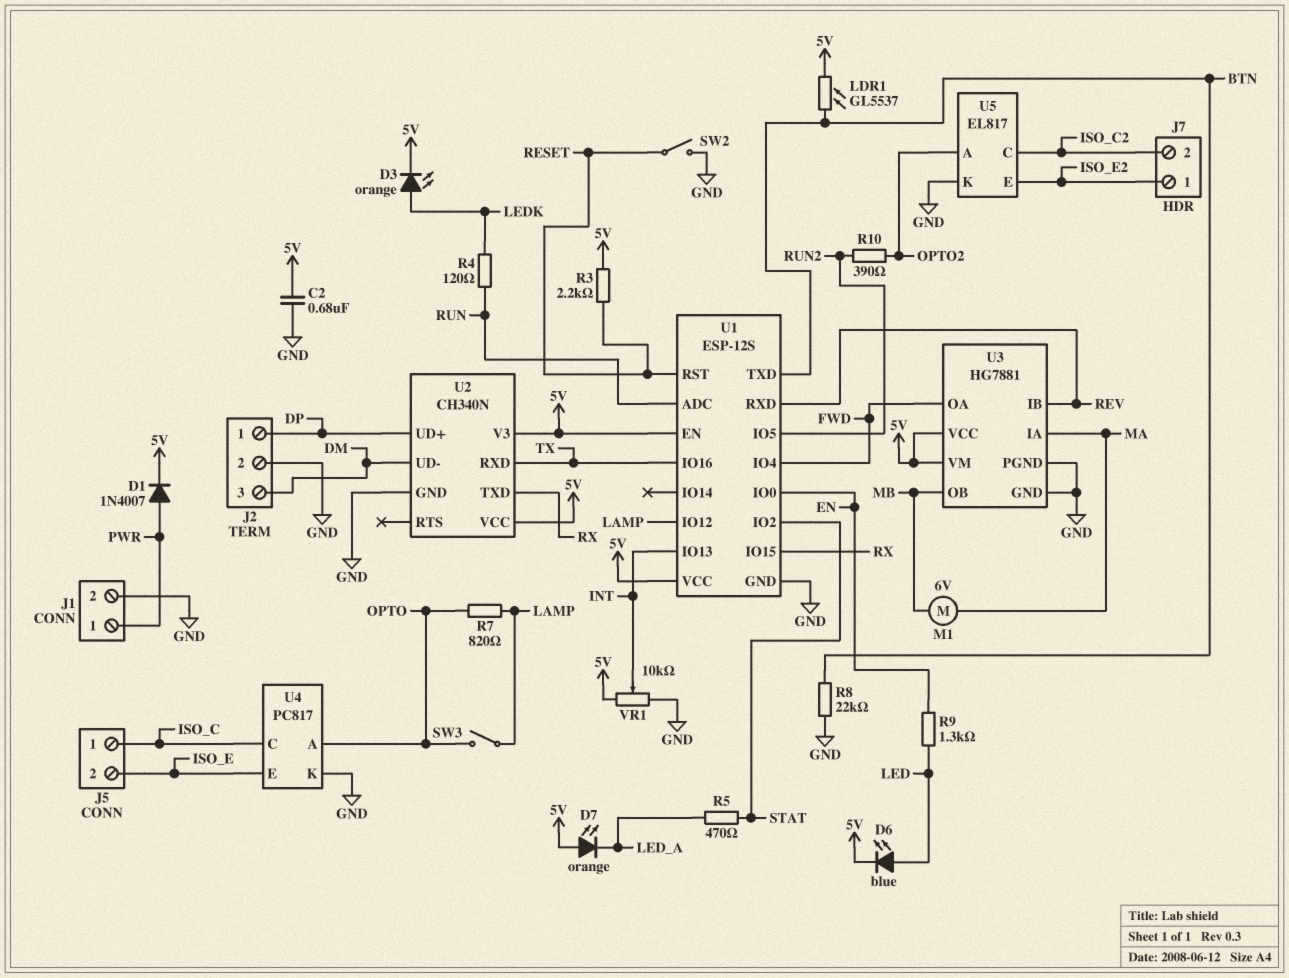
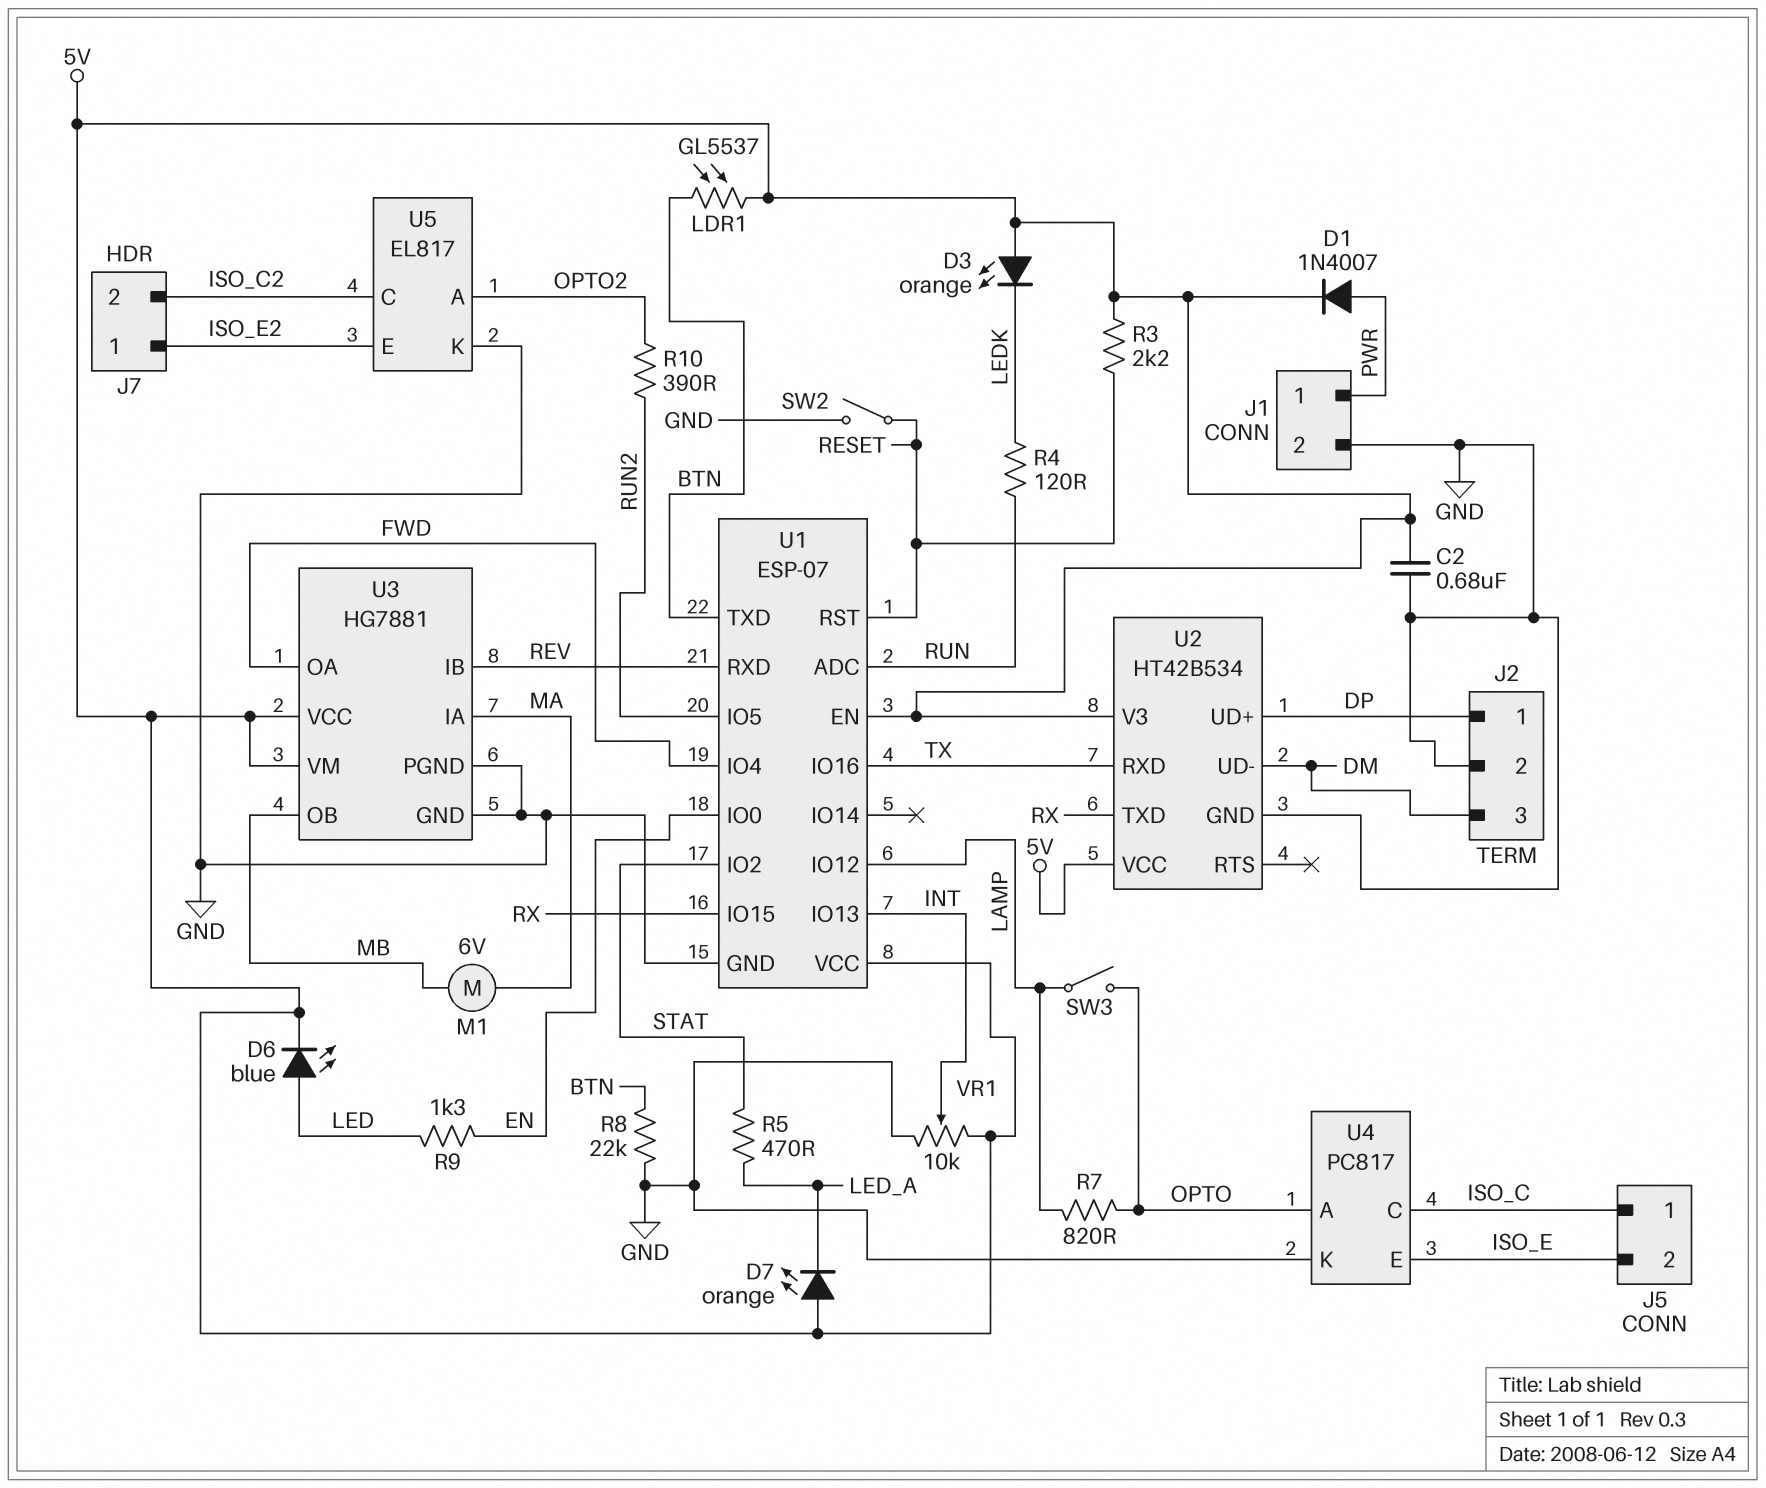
D3: LED orange (A LEDK, K 5V) -> LED orange (A 5V, K LEDK)
U1: ESP-12S -> ESP-07
U2: CH340N -> HT42B534

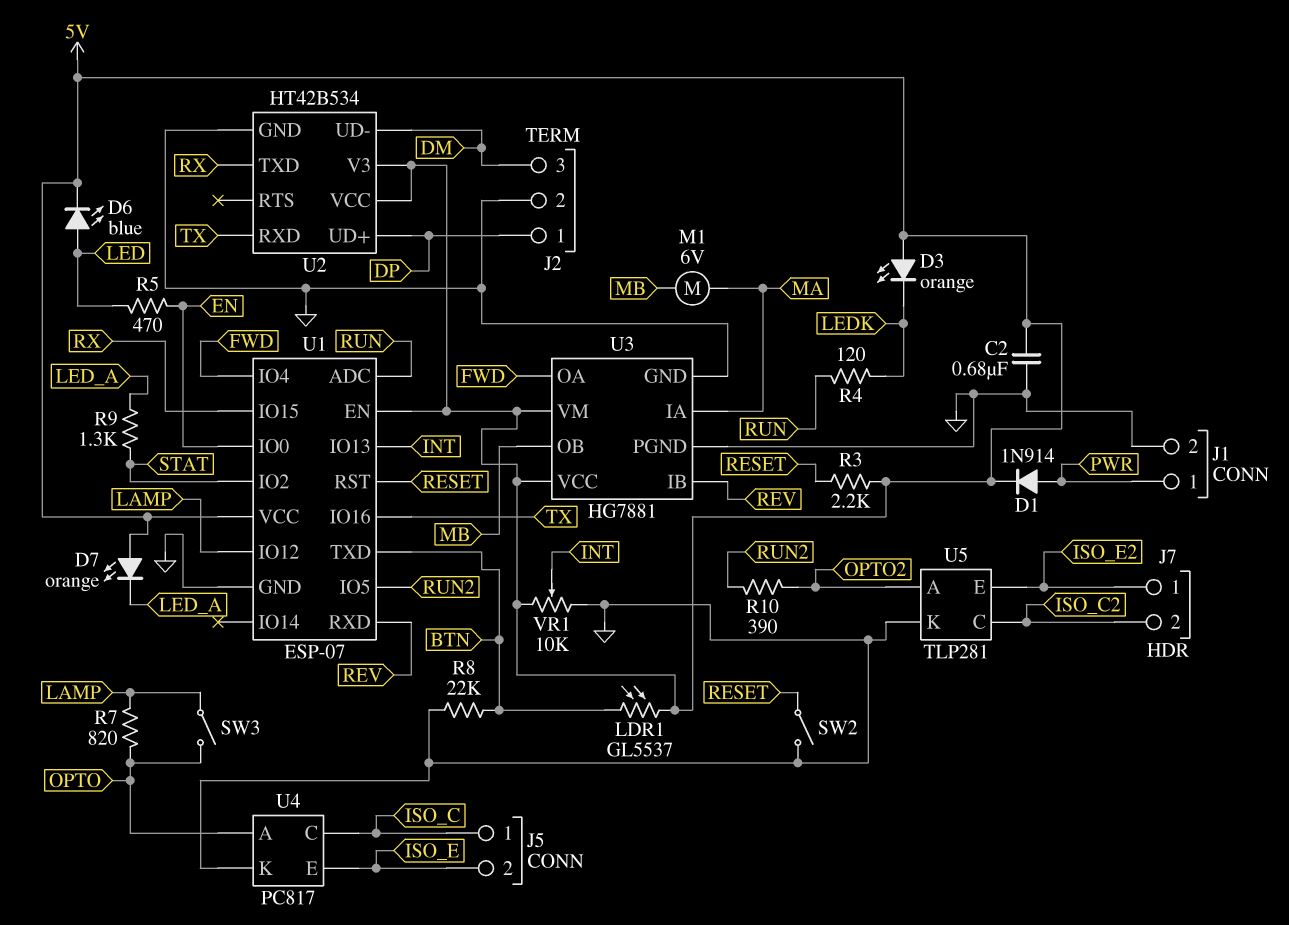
D1: diode 1N4007 (A PWR, K 5V) -> diode 1N914 (A PWR, K 5V)
R5: 470 (LED_A, STAT) -> 470 (EN, LED)
R9: 1.3k (EN, LED) -> 1.3k (LED_A, STAT)
U5: EL817 -> TLP281

